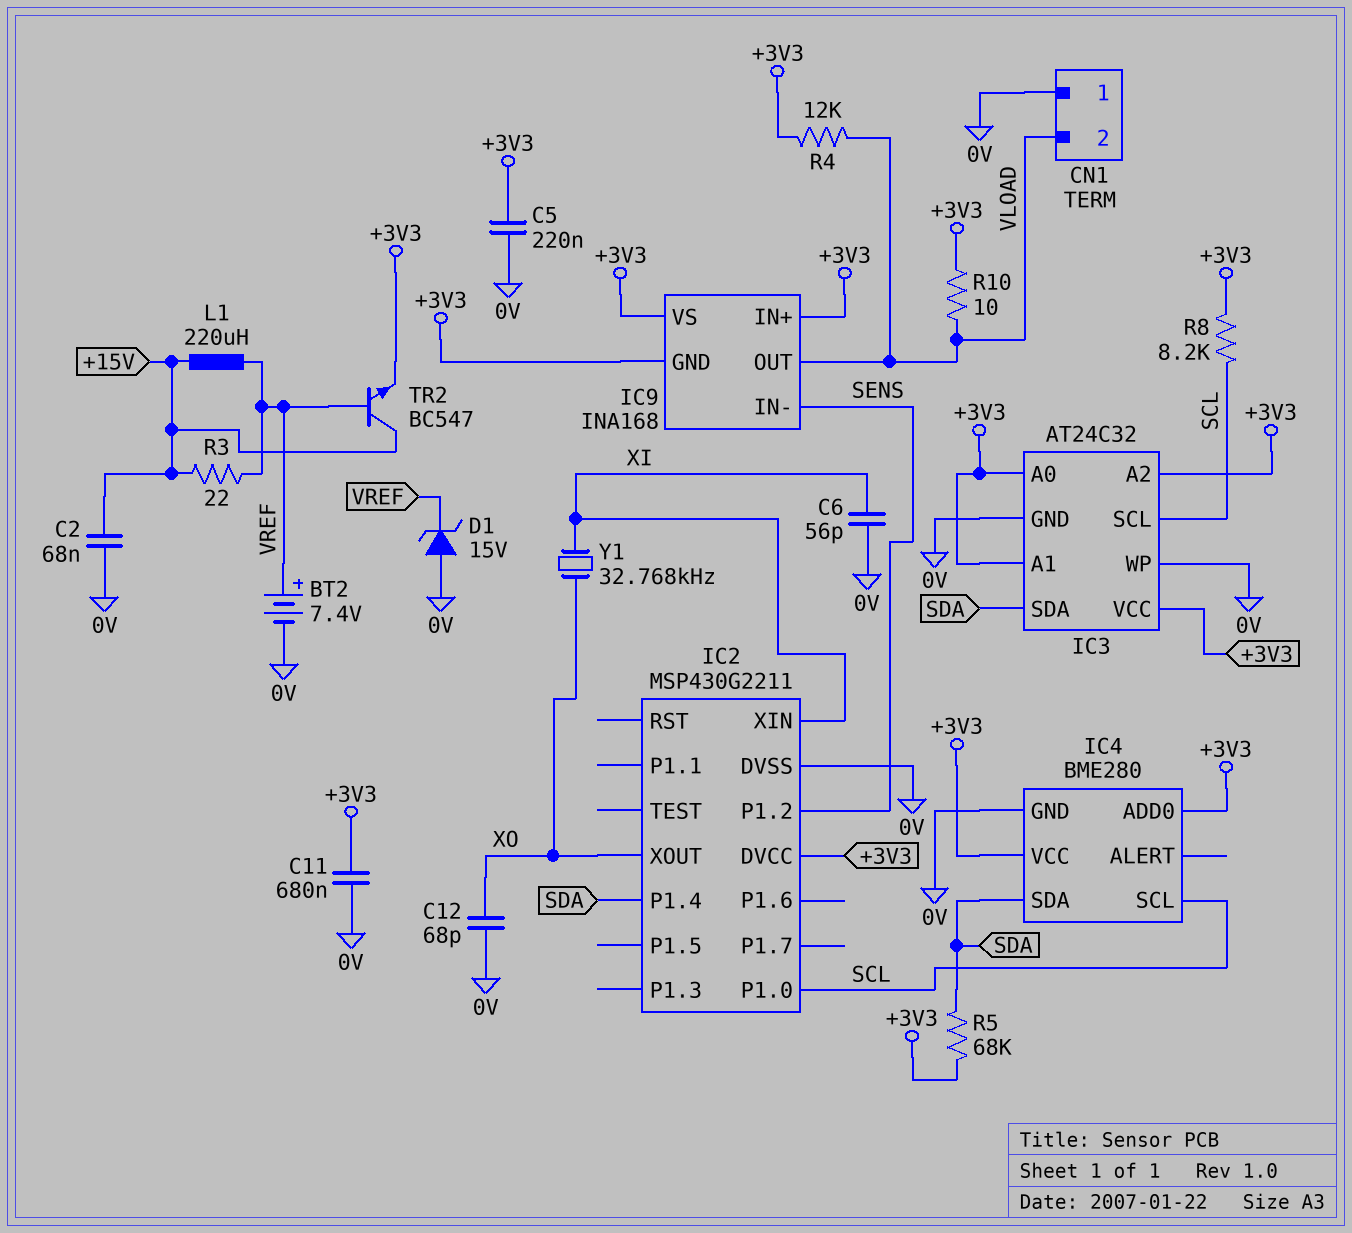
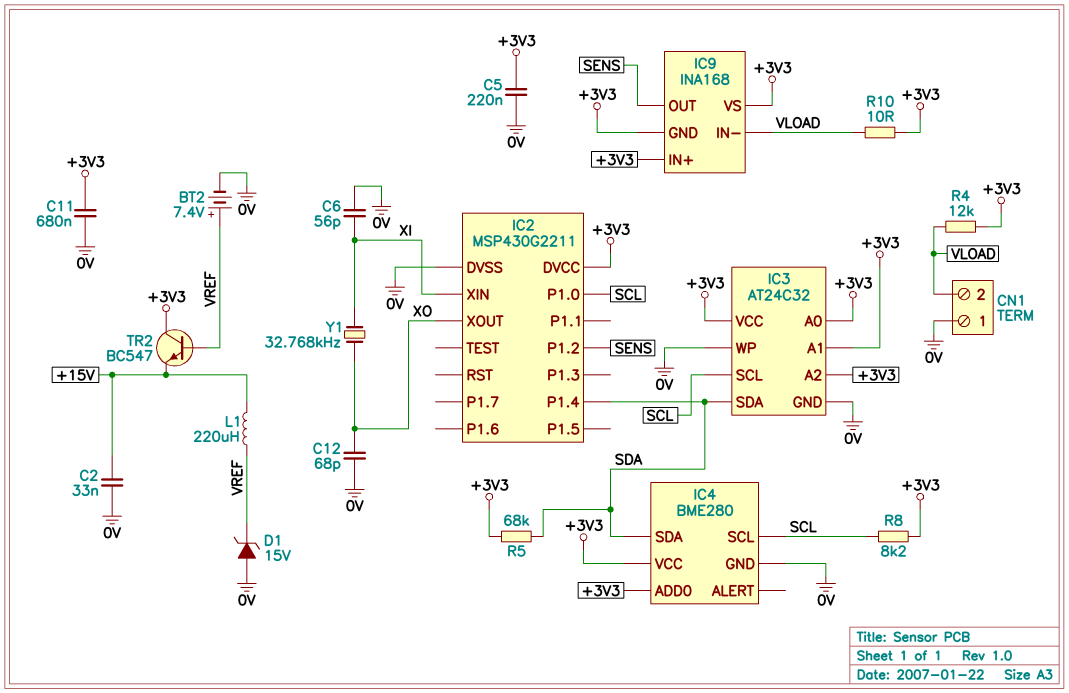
C2: 68nF (+15V, 0V) -> 33nF (+15V, 0V)
IC9 pin IN-: SENS -> VLOAD
IC9 pin OUT: VLOAD -> SENS
R3: 22 (+15V, VREF) -> none
TR2: NPN BC547 (B VREF, C +15V, E +3V3) -> NPN BC547 (B VREF, C +3V3, E +15V)

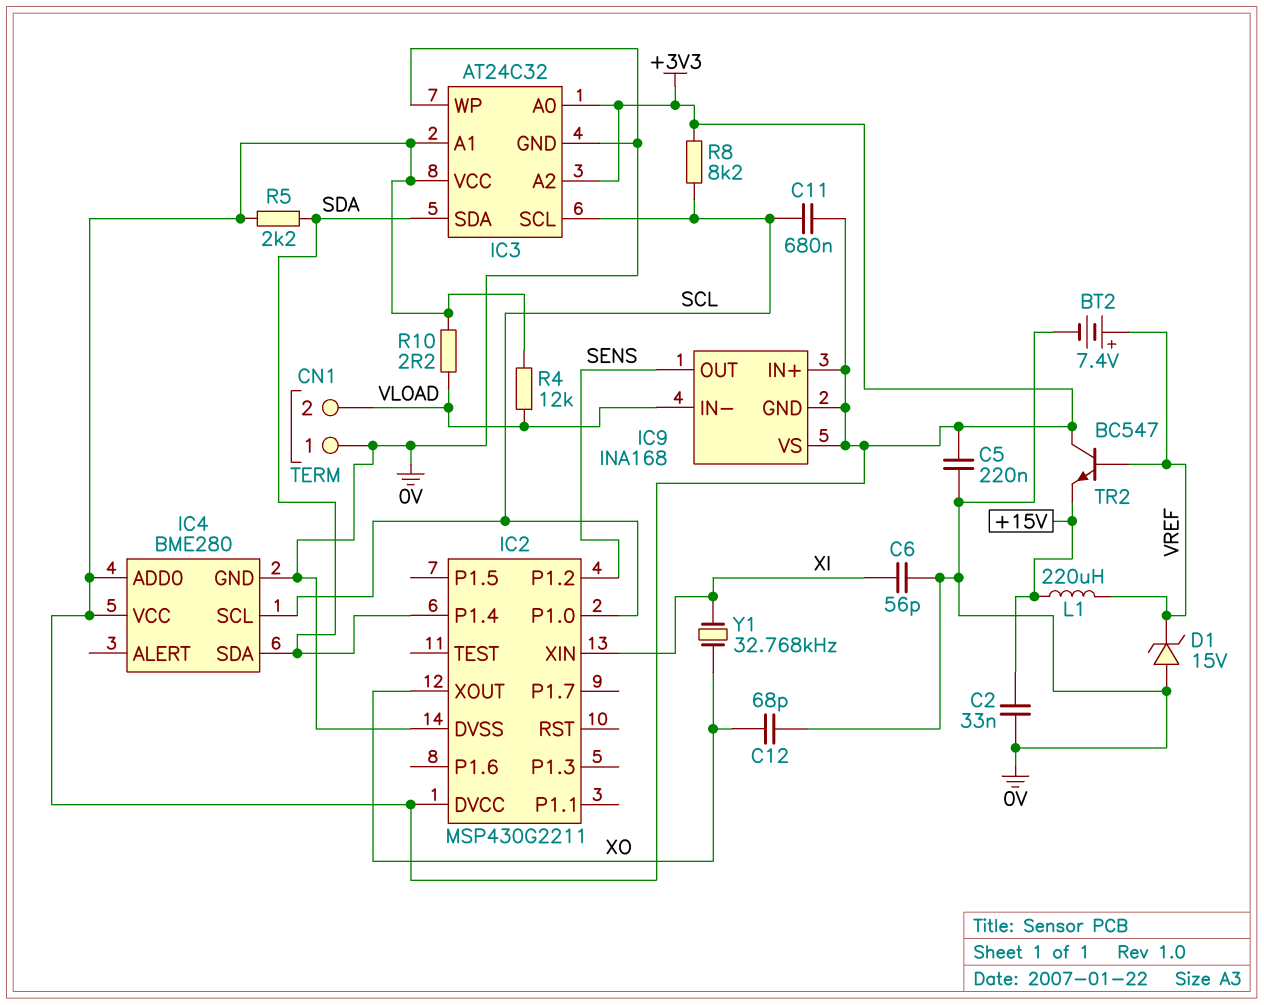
C11: 680nF (+3V3, 0V) -> 680nF (+3V3, SCL)
R5: 68k (+3V3, SDA) -> 2.2k (+3V3, SDA)
R10: 10 (+3V3, VLOAD) -> 2.2 (+3V3, VLOAD)

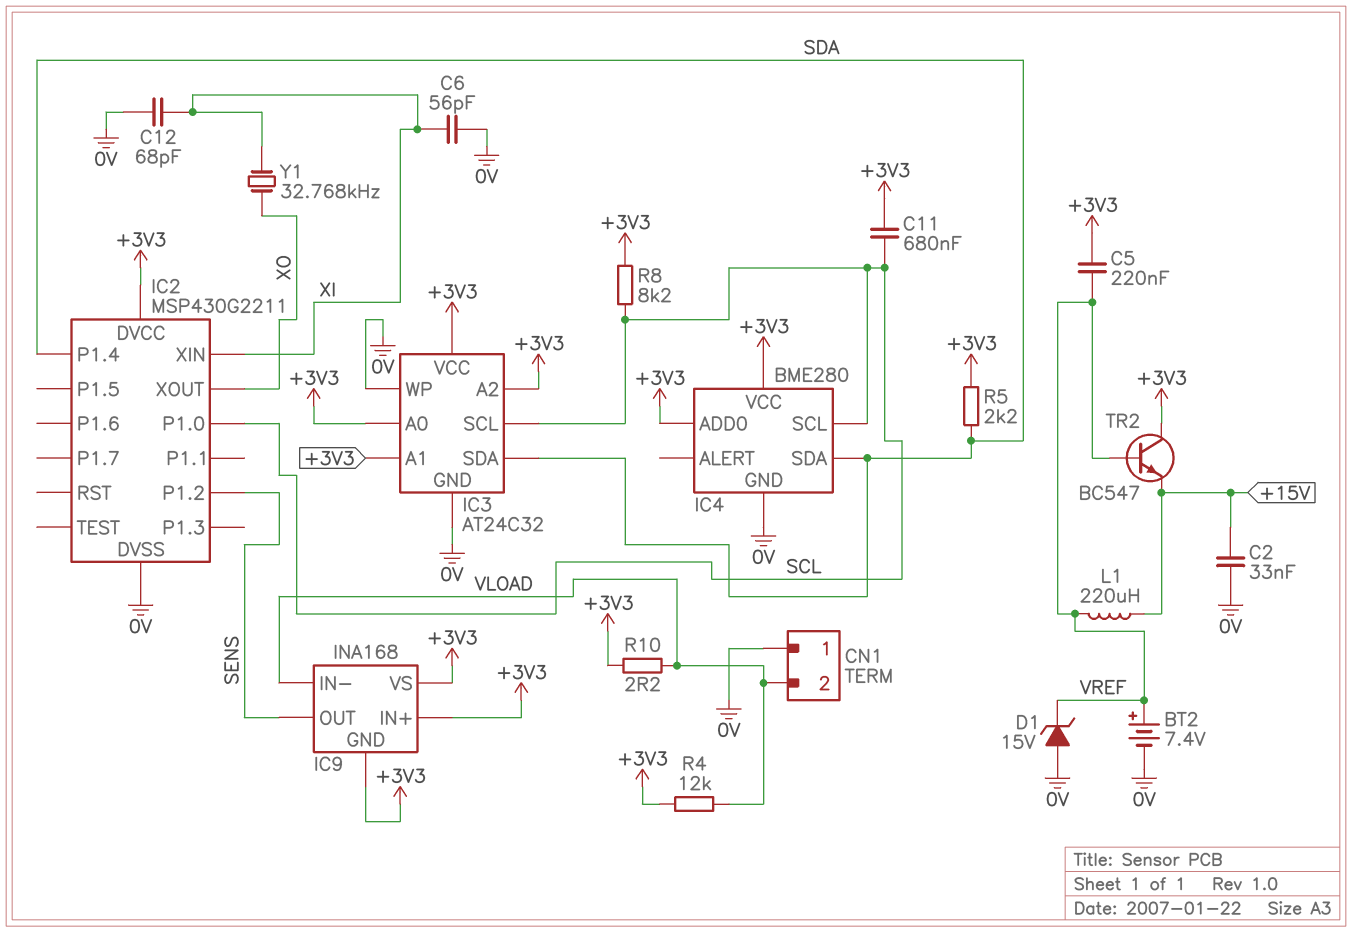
C5: 220nF (+3V3, 0V) -> 220nF (+3V3, VREF)
C12: 68pF (0V, XO) -> 68pF (0V, XI)

